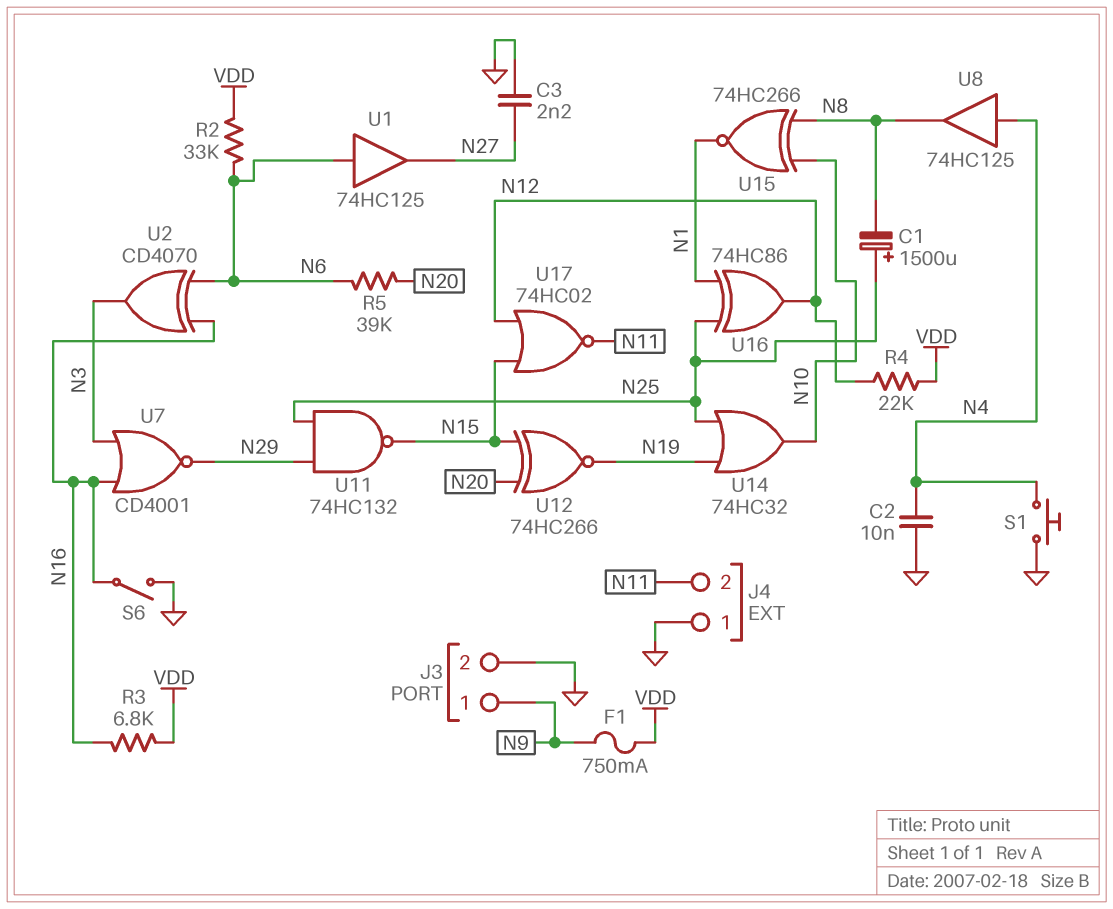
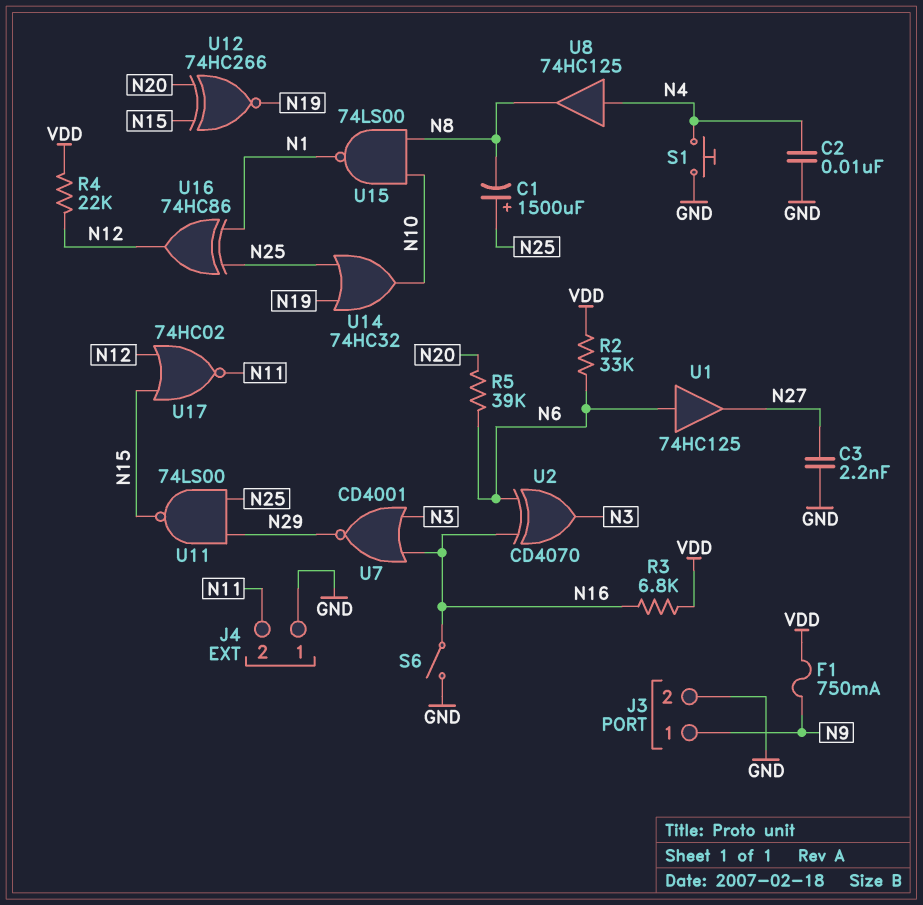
U11: NAND 74HC132 (in N25, in N29, out N15) -> NAND 74LS00 (in N25, in N29, out N15)
U15: XNOR 74HC266 (in N8, in N10, out N1) -> NAND 74LS00 (in N8, in N10, out N1)

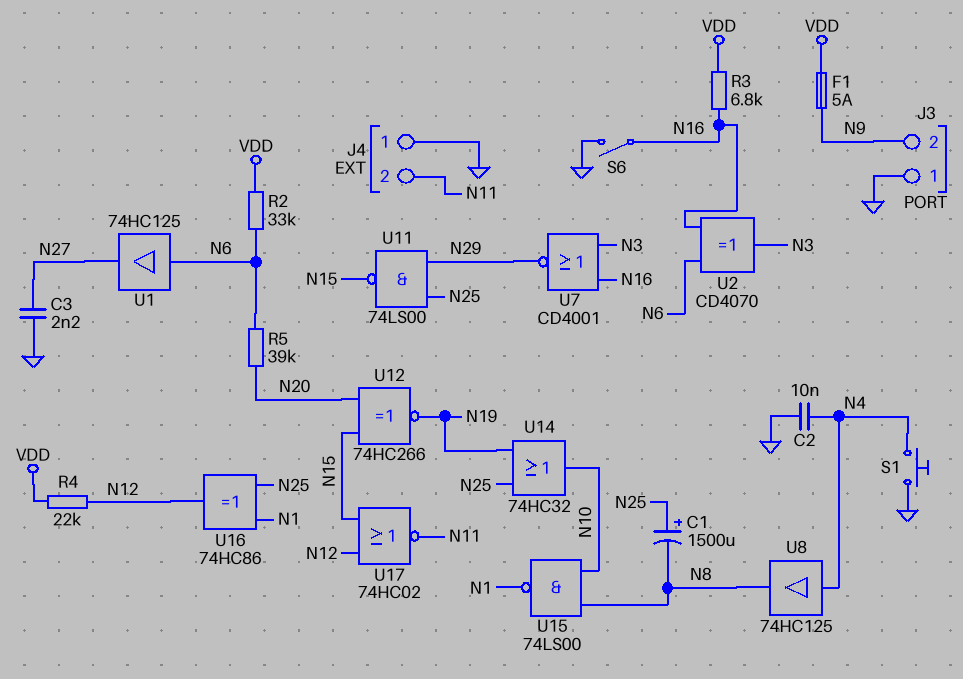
F1: 750mA (N9, VDD) -> 5A (N9, VDD)
J3 pin 1: N9 -> GND
J3 pin 2: GND -> N9

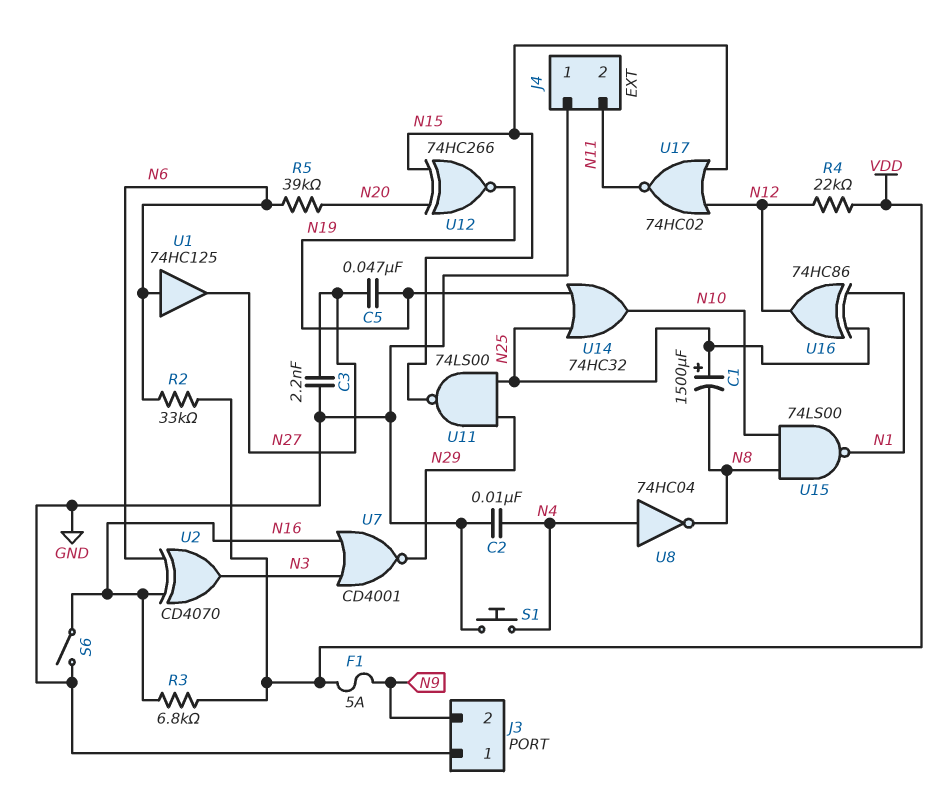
C5: none -> 47nF (N19, N27)
U8: buffer 74HC125 (in N4, out N8) -> NOT 74HC04 (in N4, out N8)

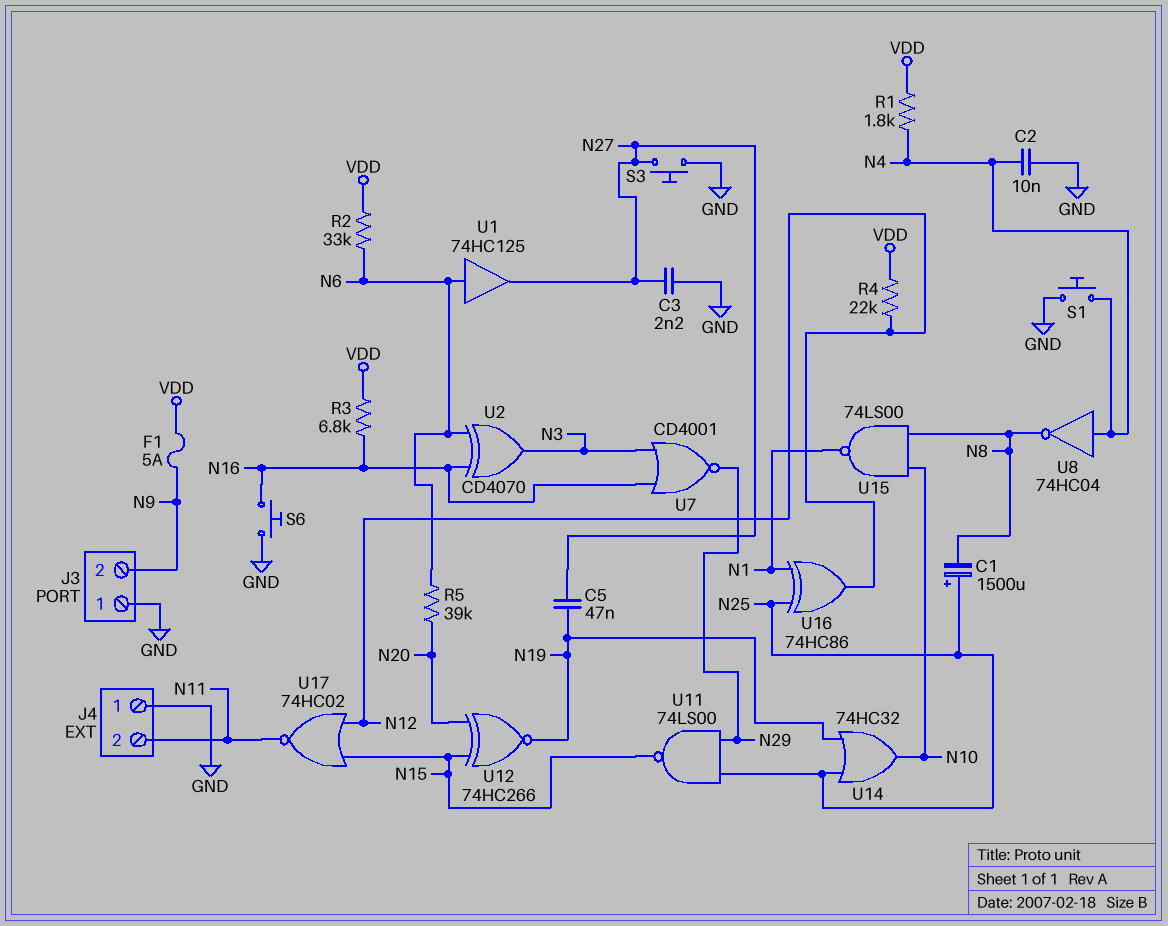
R1: none -> 1.8k (N4, VDD)
S3: none -> button (GND, N27)
S6: switch (GND, N16) -> button (GND, N16)

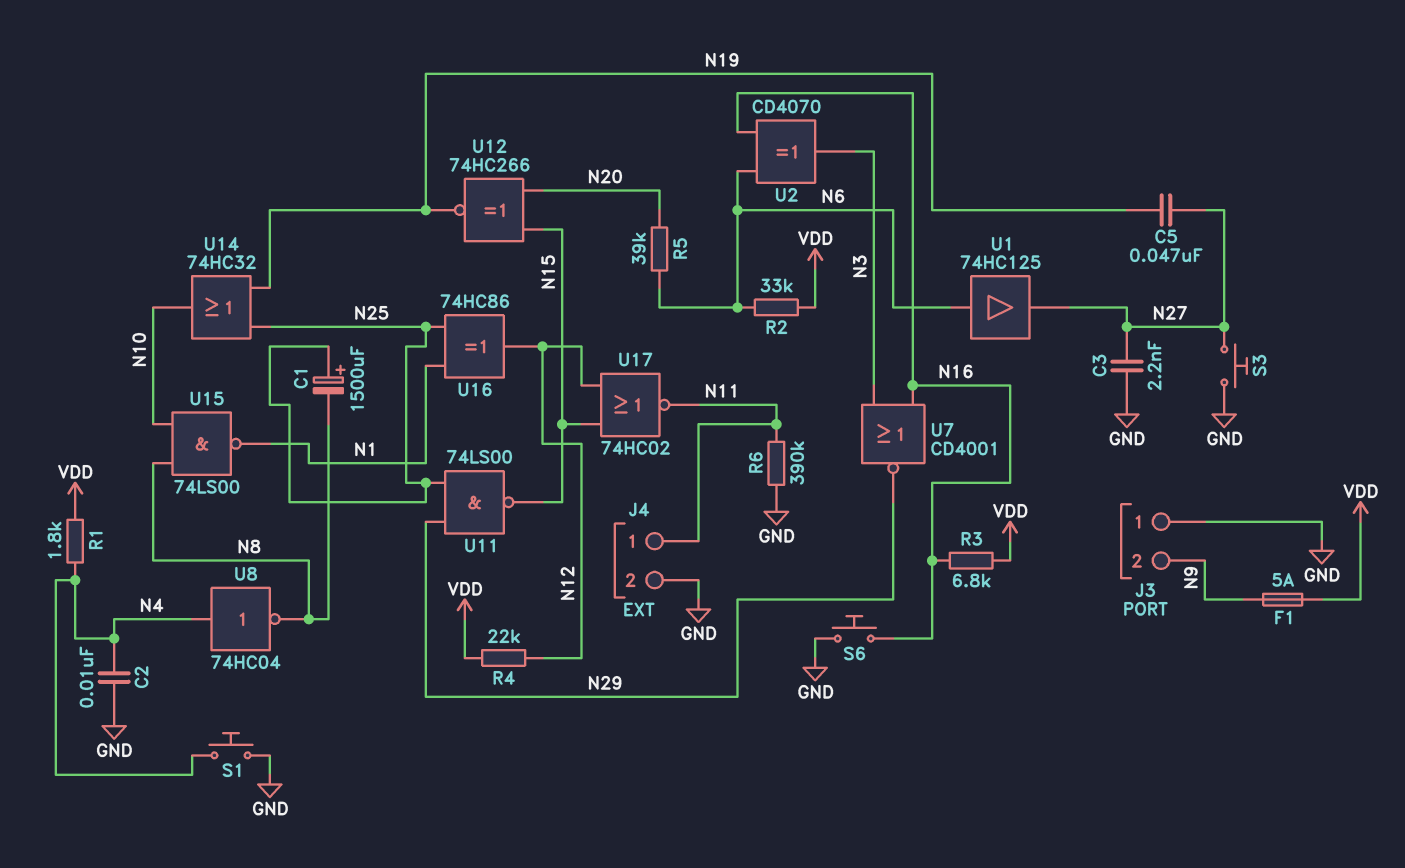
J4 pin 1: GND -> N11
J4 pin 2: N11 -> GND
R6: none -> 390k (GND, N11)

